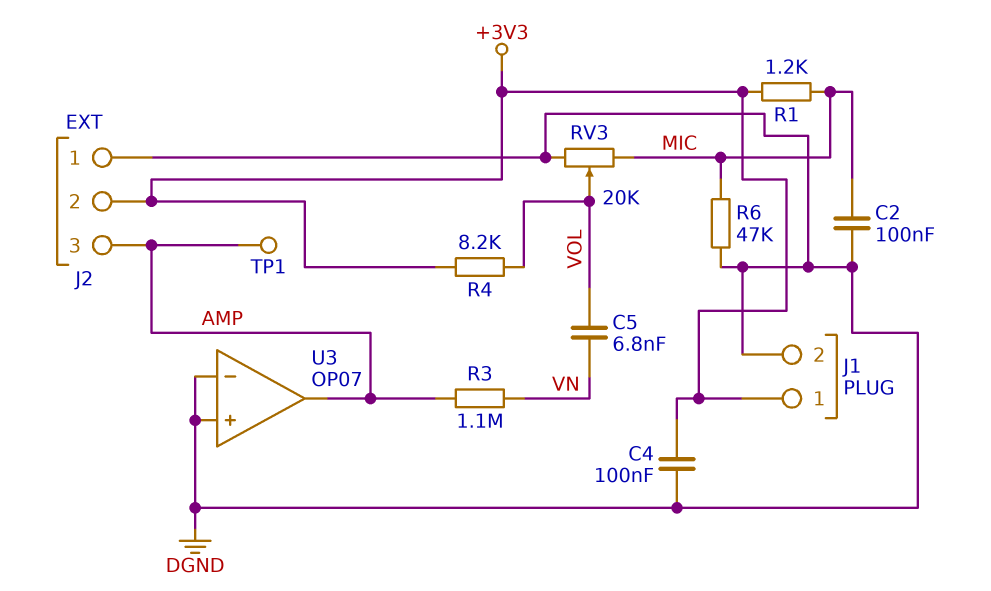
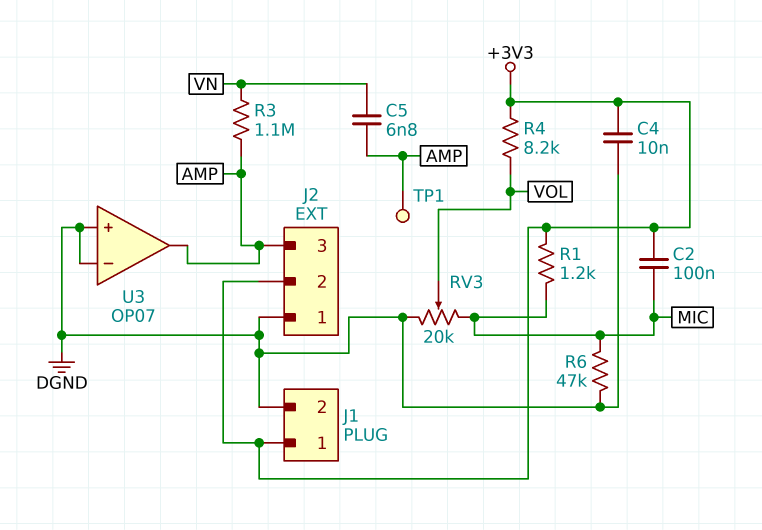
C2: 100nF (DGND, MIC) -> 100nF (+3V3, MIC)
C4: 100nF (+3V3, DGND) -> 10nF (+3V3, DGND)
C5: 6.8nF (VN, VOL) -> 6.8nF (AMP, VN)

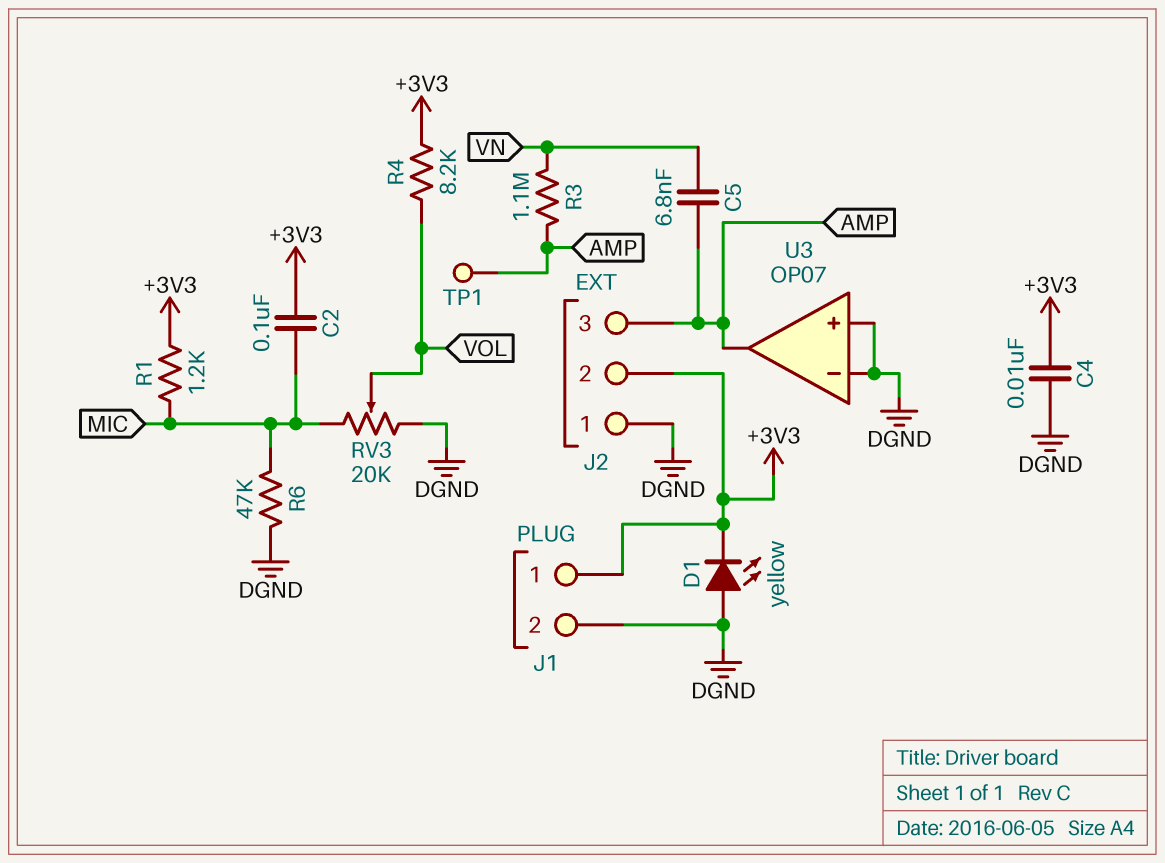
D1: none -> LED yellow (A DGND, K +3V3)

